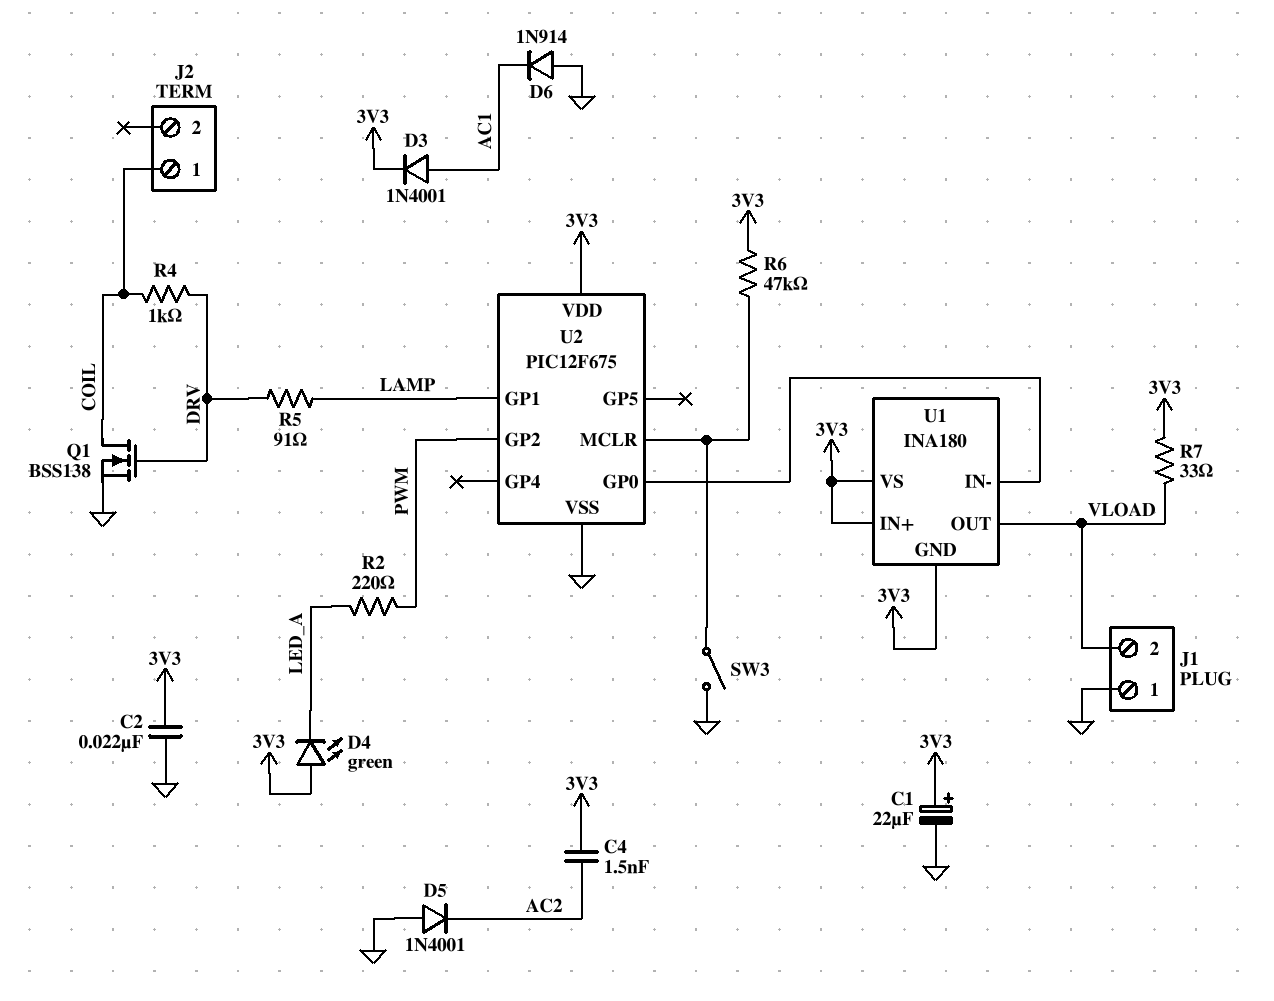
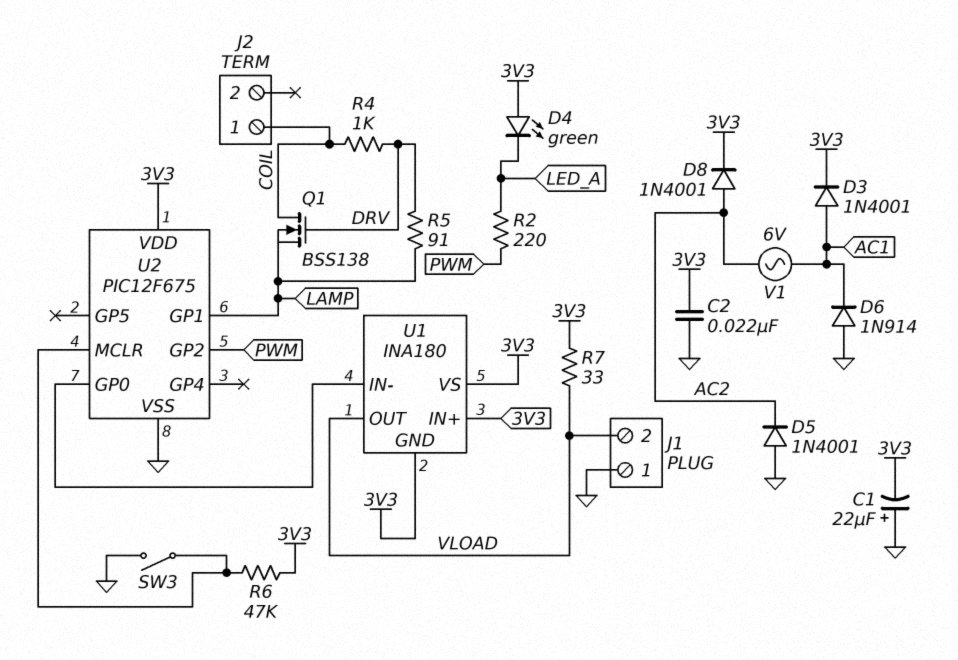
C1: 22uF (plus 3V3, minus GND) -> 22uF (plus GND, minus 3V3)
C4: 1.5nF (3V3, AC2) -> none
D8: none -> diode 1N4001 (A AC2, K 3V3)
Q1: NMOS BSS138 (G DRV, D COIL, S GND) -> NMOS BSS138 (G DRV, D COIL, S LAMP)
V1: none -> AC 6V (AC1, AC2)

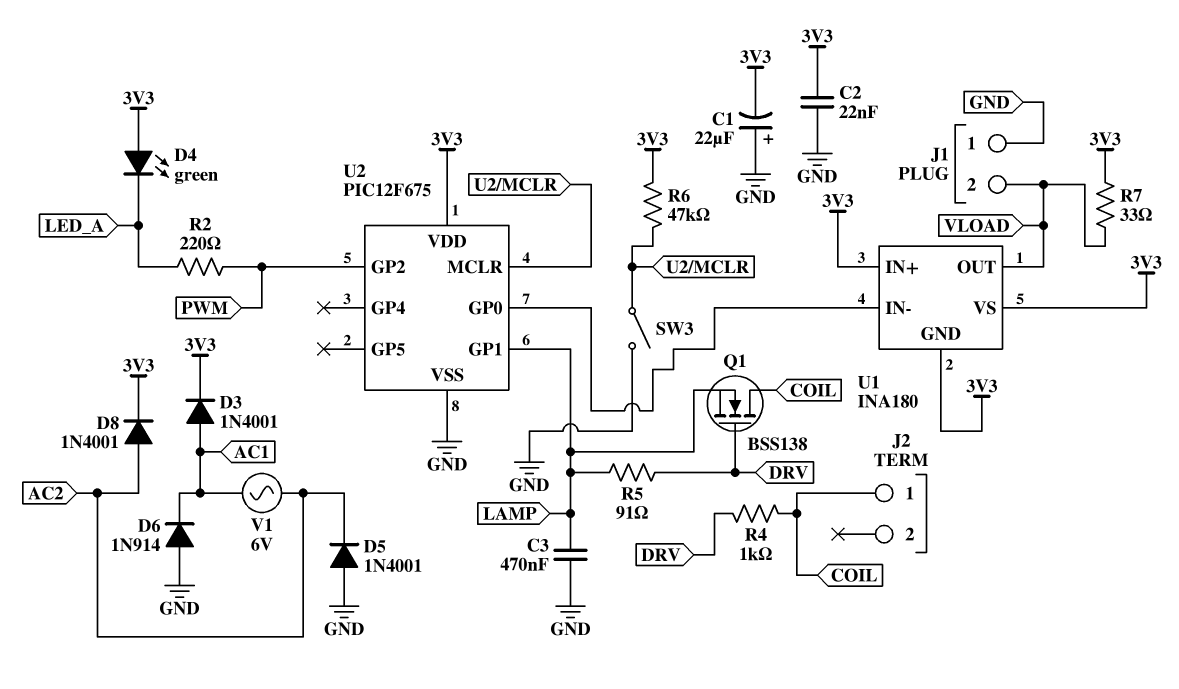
C3: none -> 470nF (GND, LAMP)

